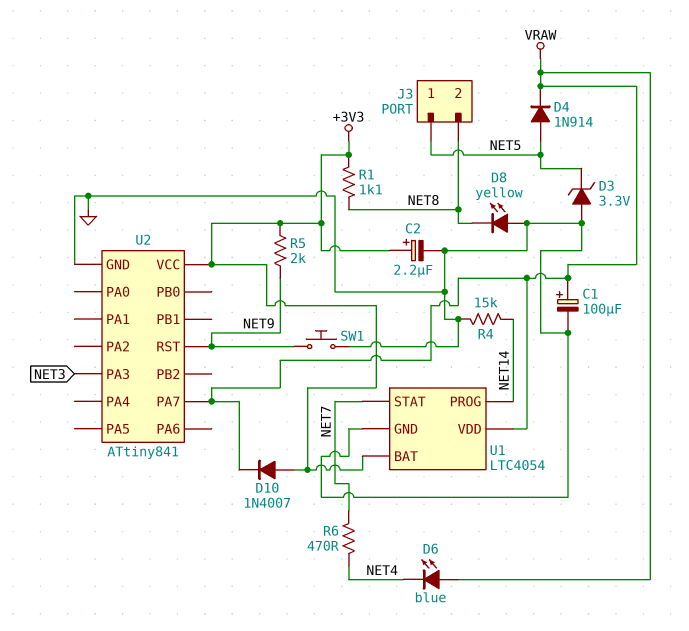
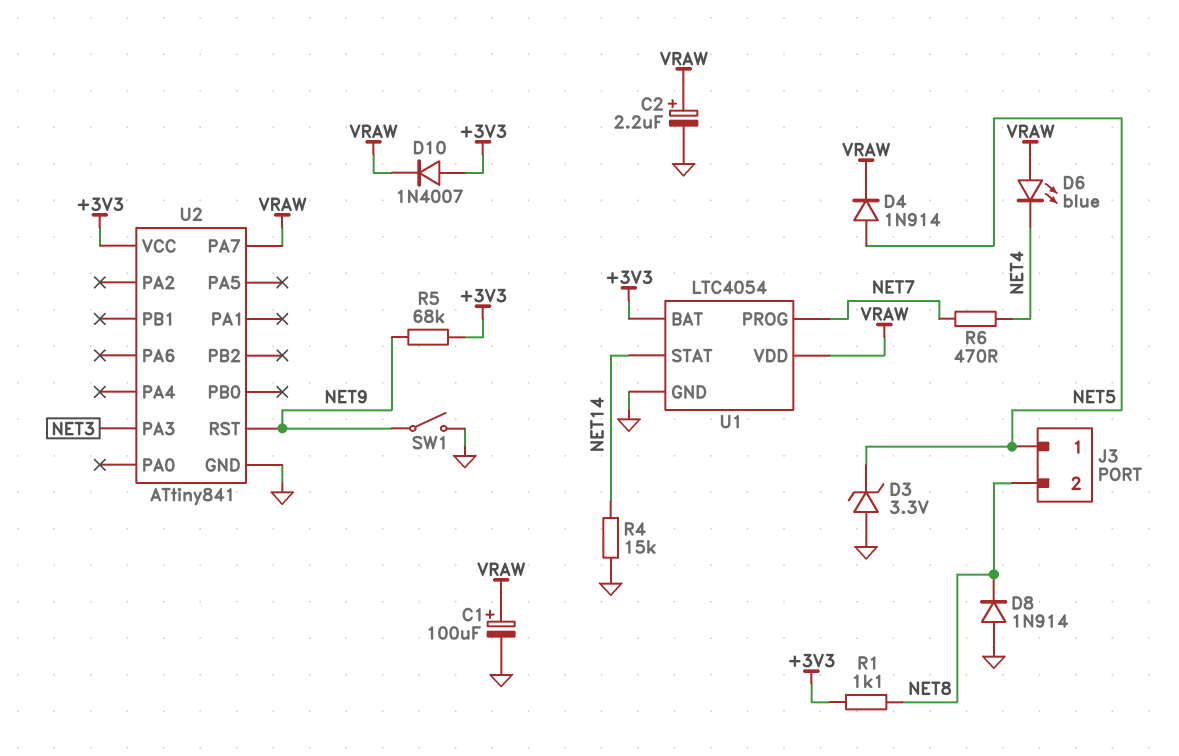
C2: 2.2uF (plus +3V3, minus GND) -> 2.2uF (plus VRAW, minus GND)
D8: LED yellow (A GND, K NET8) -> diode 1N914 (A GND, K NET8)
R5: 2k (+3V3, NET9) -> 68k (+3V3, NET9)
SW1: button (GND, NET9) -> switch (GND, NET9)
U1 pin PROG: NET14 -> NET7
U1 pin STAT: NET7 -> NET14

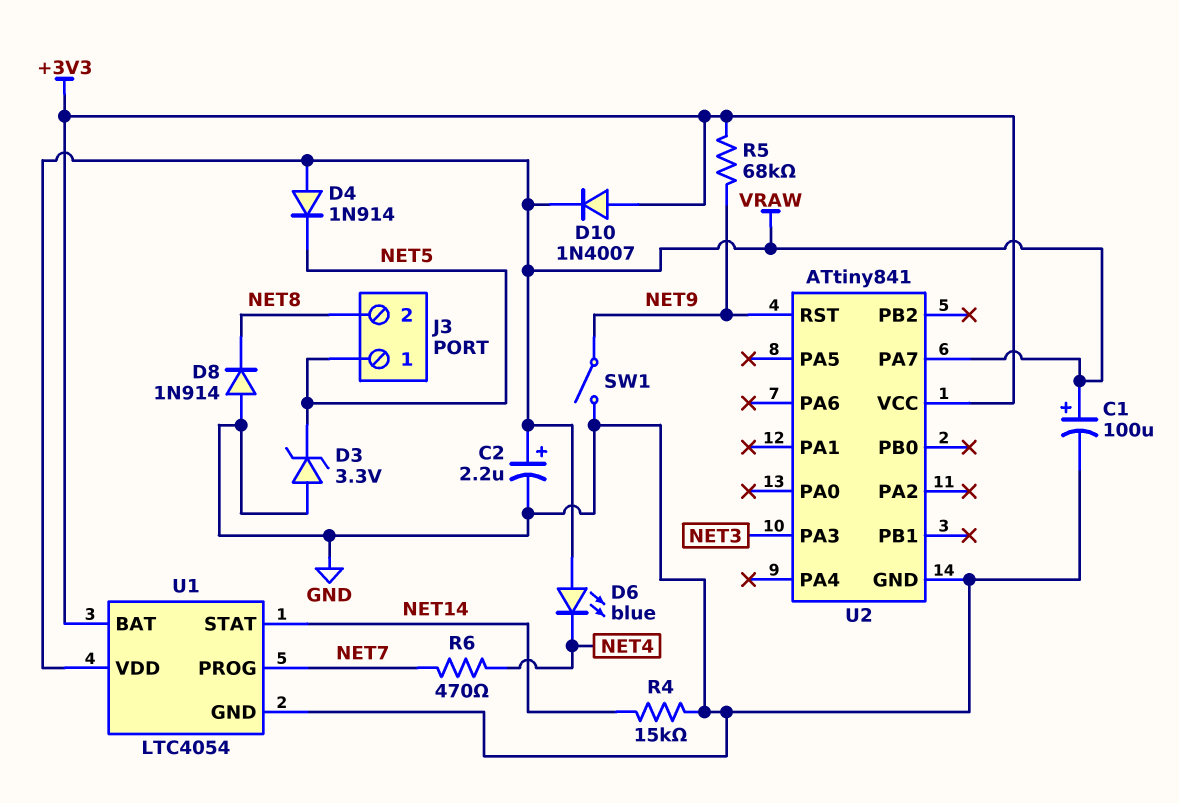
D4: diode 1N914 (A NET5, K VRAW) -> diode 1N914 (A VRAW, K NET5)
R1: 1.1k (+3V3, NET8) -> none

